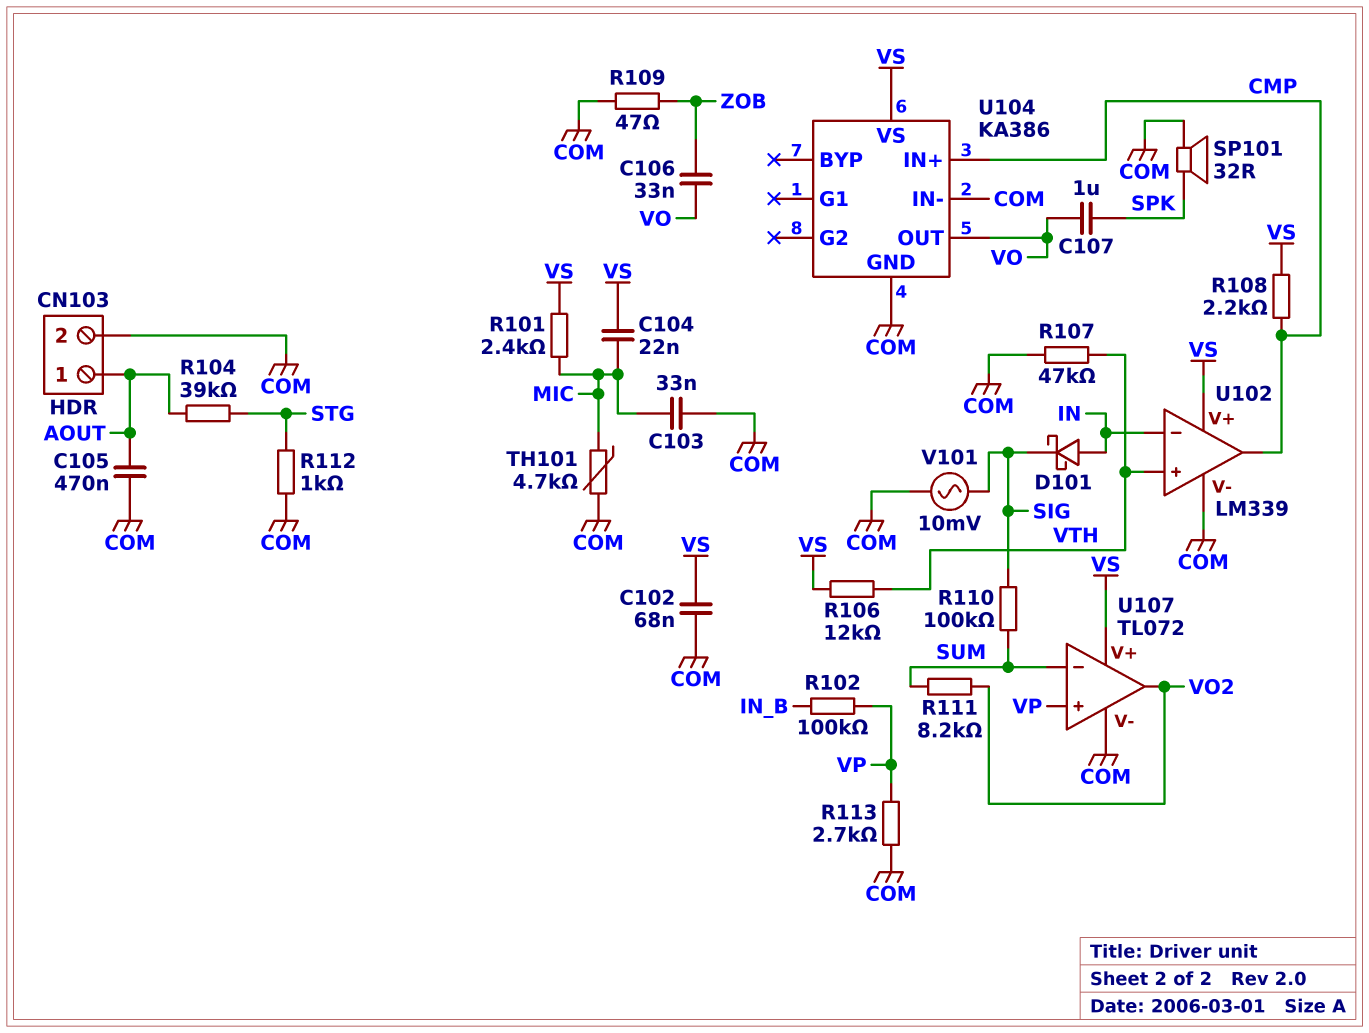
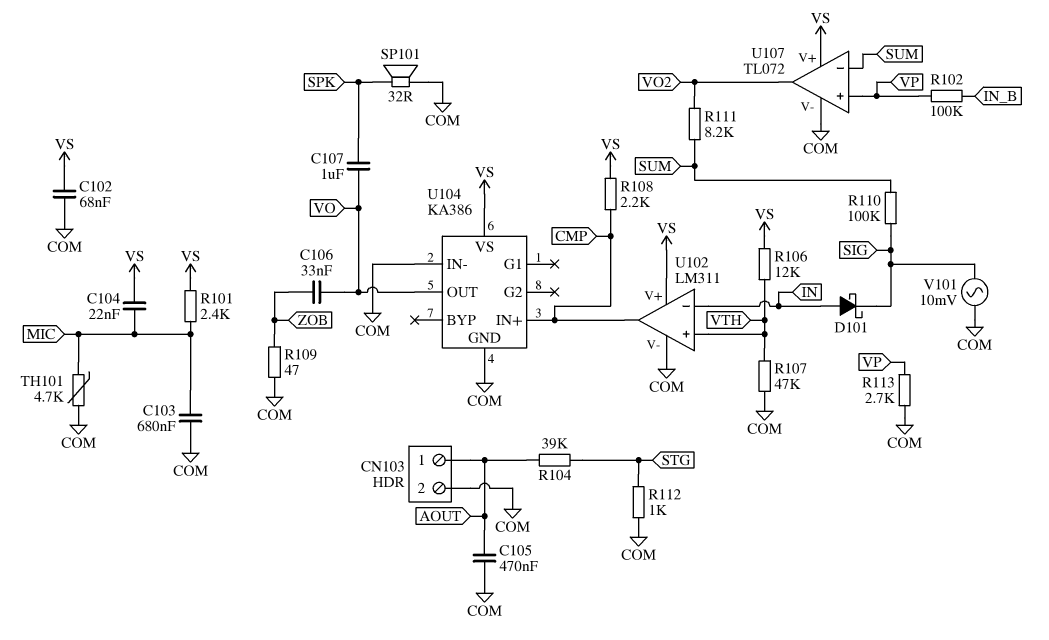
C103: 33nF (COM, MIC) -> 680nF (COM, MIC)
U102: LM339 -> LM311

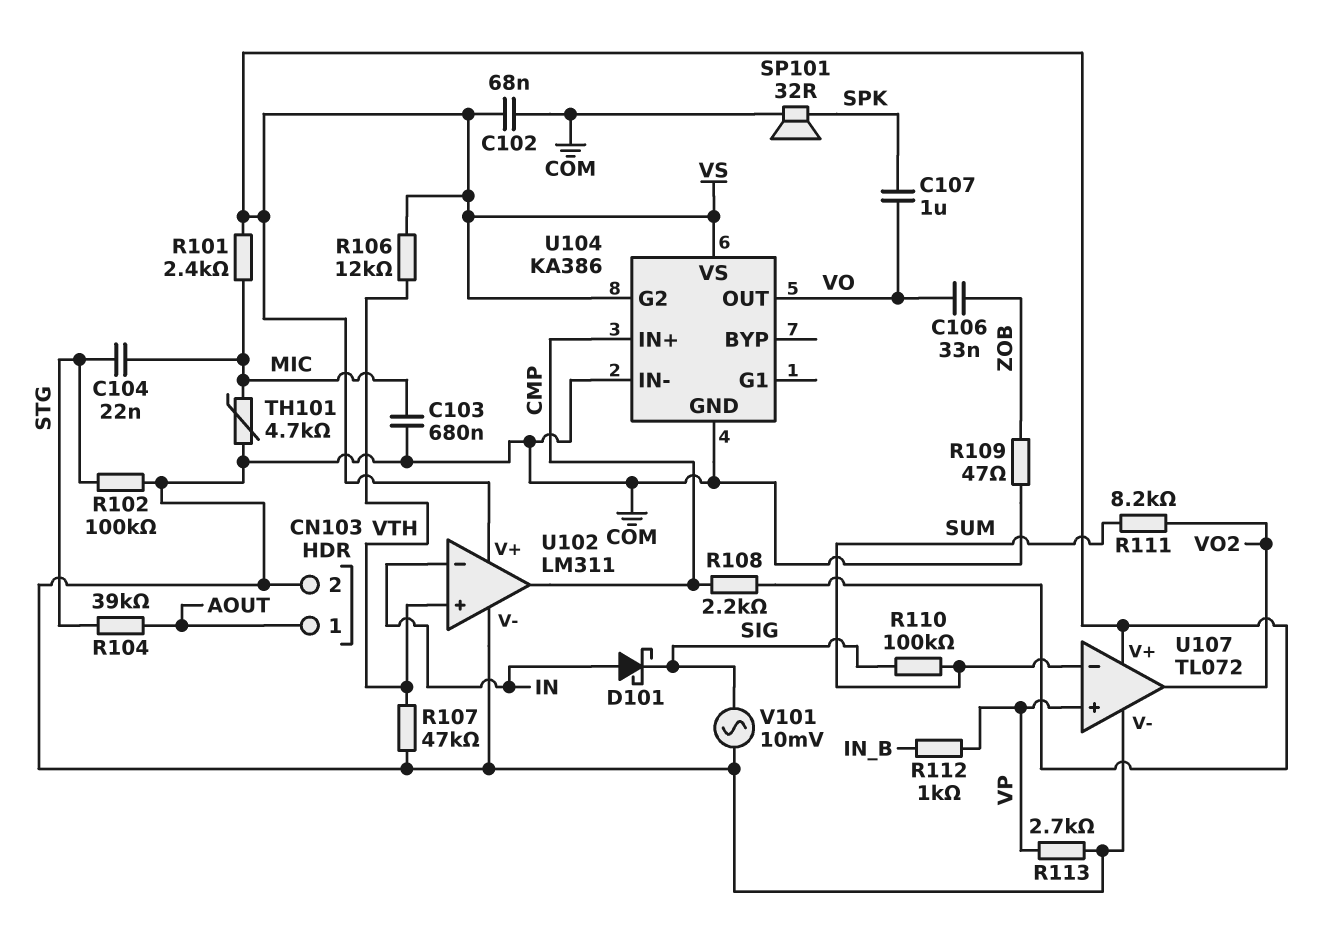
C104: 22nF (MIC, VS) -> 22nF (MIC, STG)
C105: 470nF (AOUT, COM) -> none
R102: 100k (IN_B, VP) -> 100k (COM, STG)
R112: 1k (COM, STG) -> 1k (IN_B, VP)
U104 pin G2: none -> VS

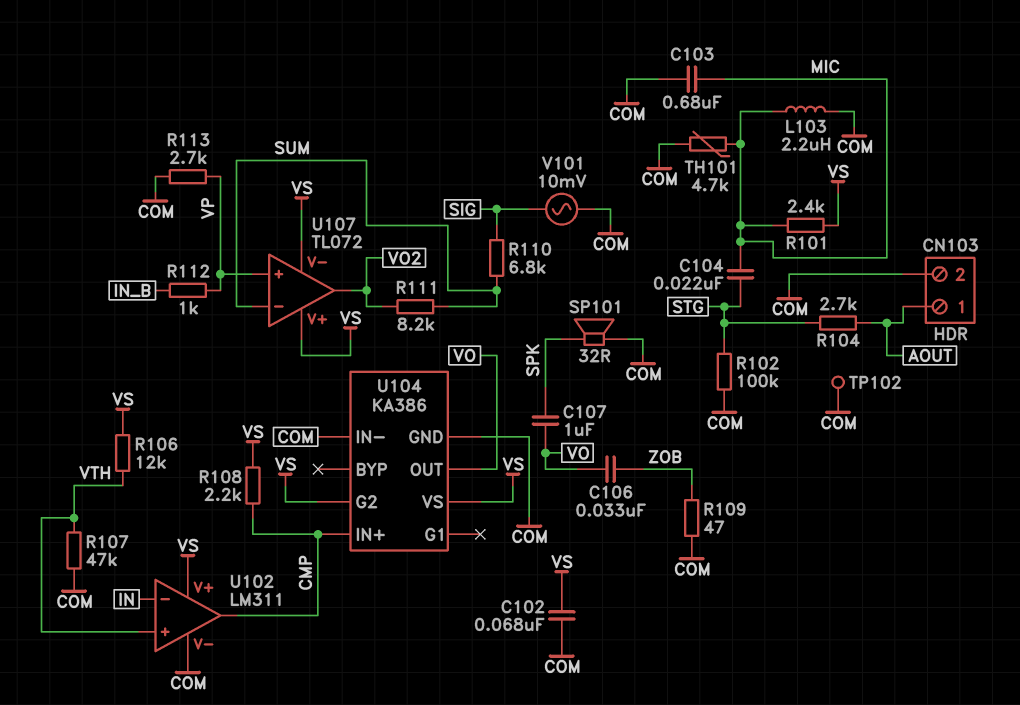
D101: schottky (A IN, K SIG) -> none
L103: none -> 2.2uH (COM, MIC)
R104: 39k (AOUT, STG) -> 2.7k (AOUT, STG)
R110: 100k (SIG, SUM) -> 6.8k (SIG, SUM)
TP102: none -> test point (COM)
U107 pin V-: COM -> VS

